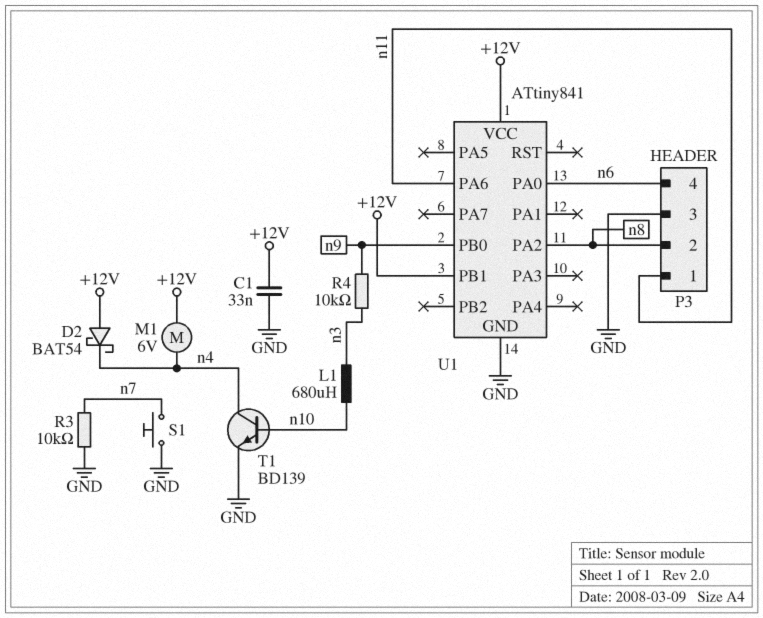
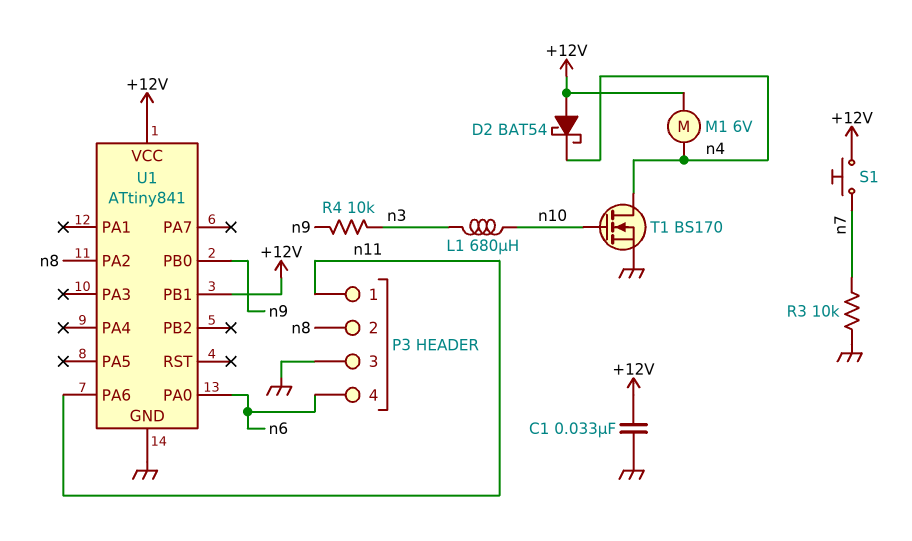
S1: button (GND, n7) -> button (+12V, n7)
T1: NPN BD139 (B n10, C n4, E GND) -> NMOS BS170 (G n10, D n4, S GND)

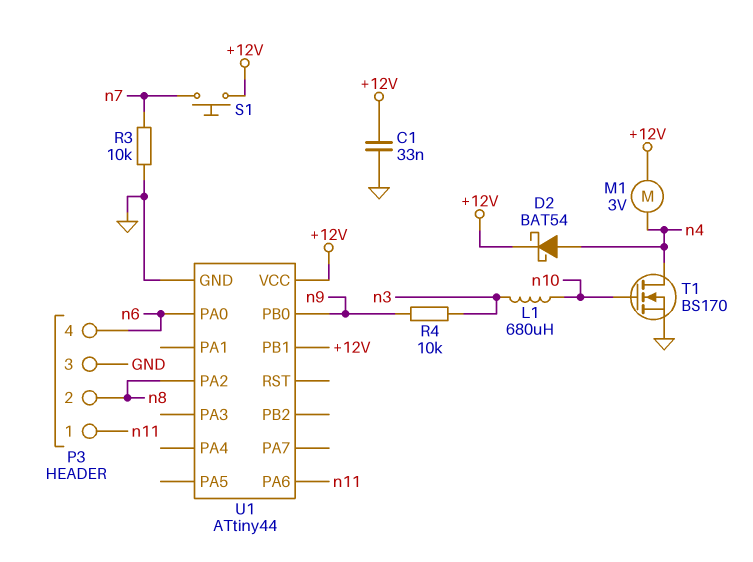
D2: schottky BAT54 (A +12V, K n4) -> schottky BAT54 (A n4, K +12V)
M1: motor 6V (+12V, n4) -> motor 3V (+12V, n4)
U1: ATtiny841 -> ATtiny44

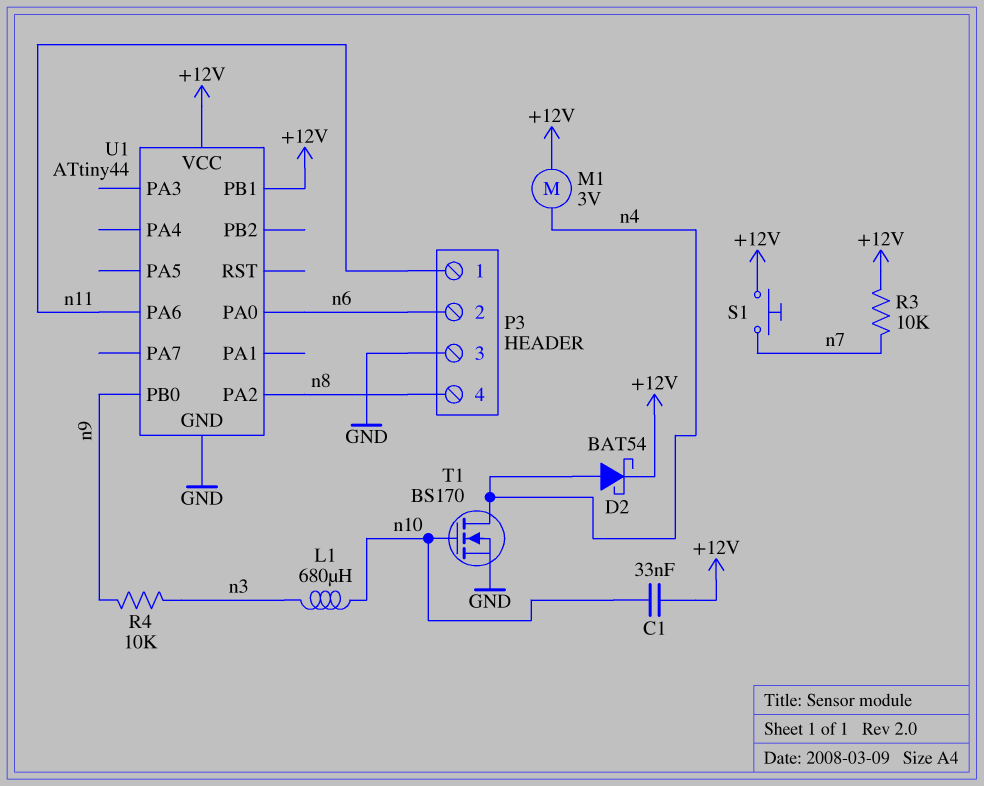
C1: 33nF (+12V, GND) -> 33nF (+12V, n10)
P3 pin 2: n8 -> n6
P3 pin 4: n6 -> n8
R3: 10k (GND, n7) -> 10k (+12V, n7)

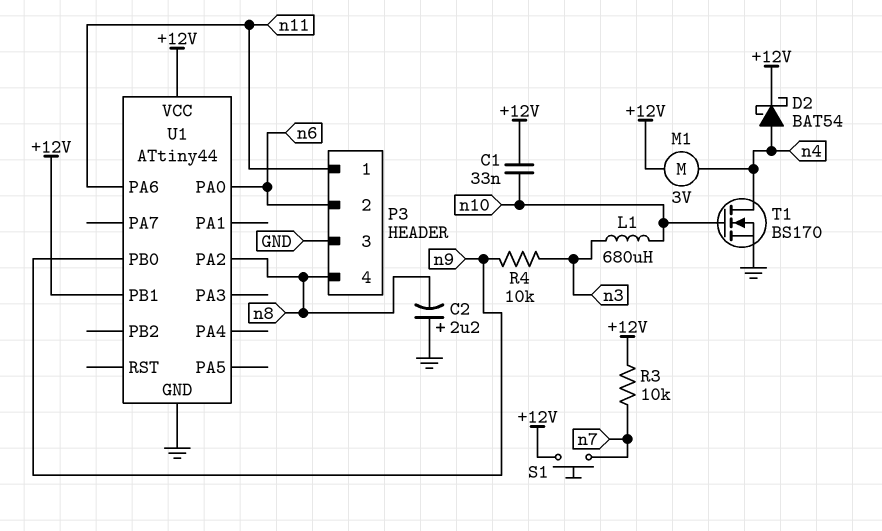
C2: none -> 2.2uF (plus GND, minus n8)

